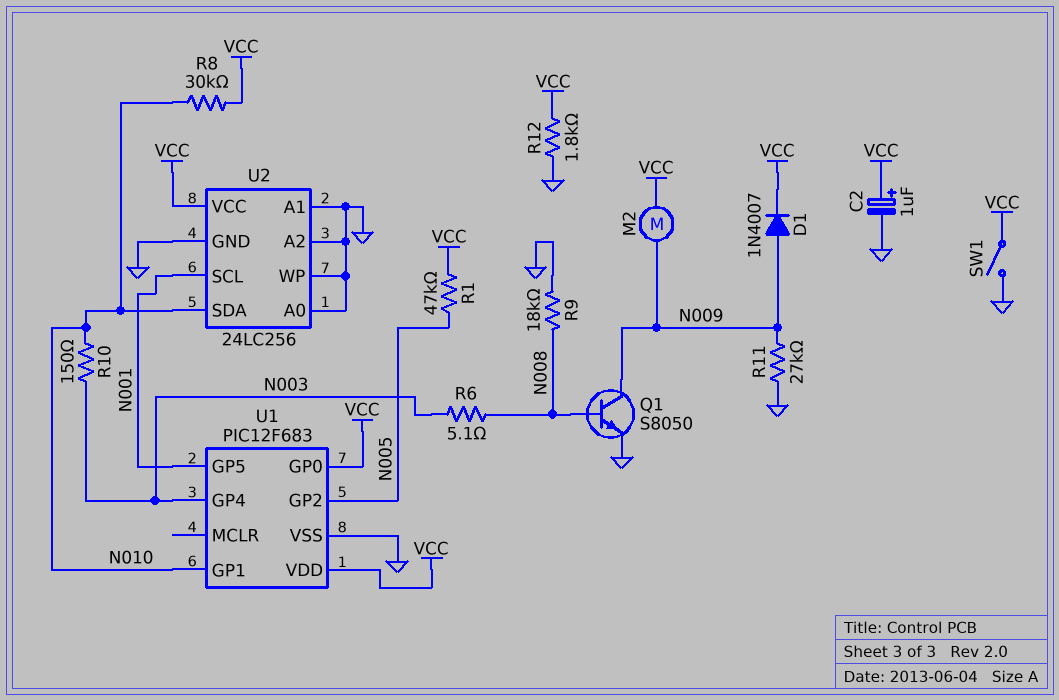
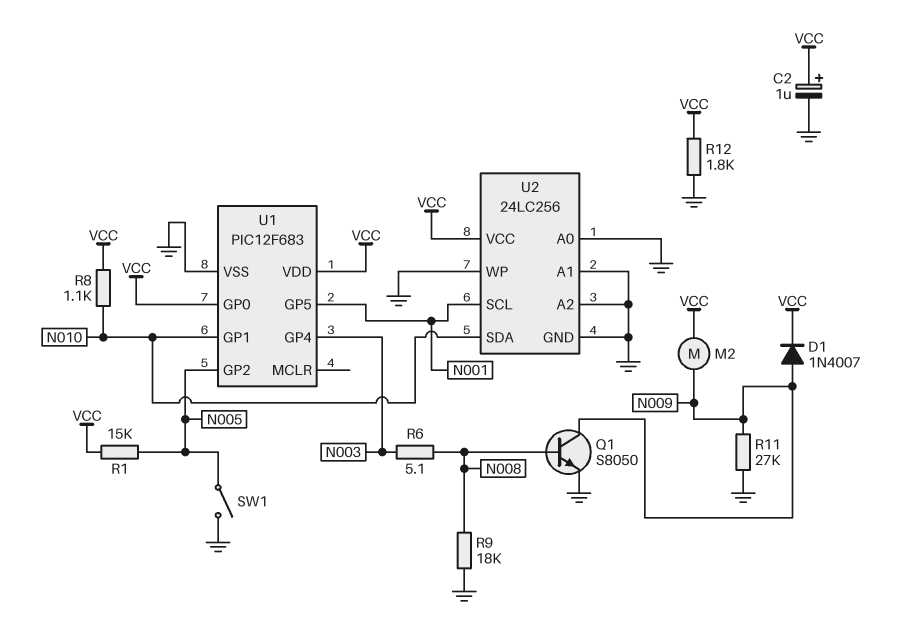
R1: 47k (N005, VCC) -> 15k (N005, VCC)
R8: 30k (N010, VCC) -> 1.1k (N010, VCC)
R10: 150 (N003, N010) -> none
SW1: switch (GND, VCC) -> switch (GND, N005)

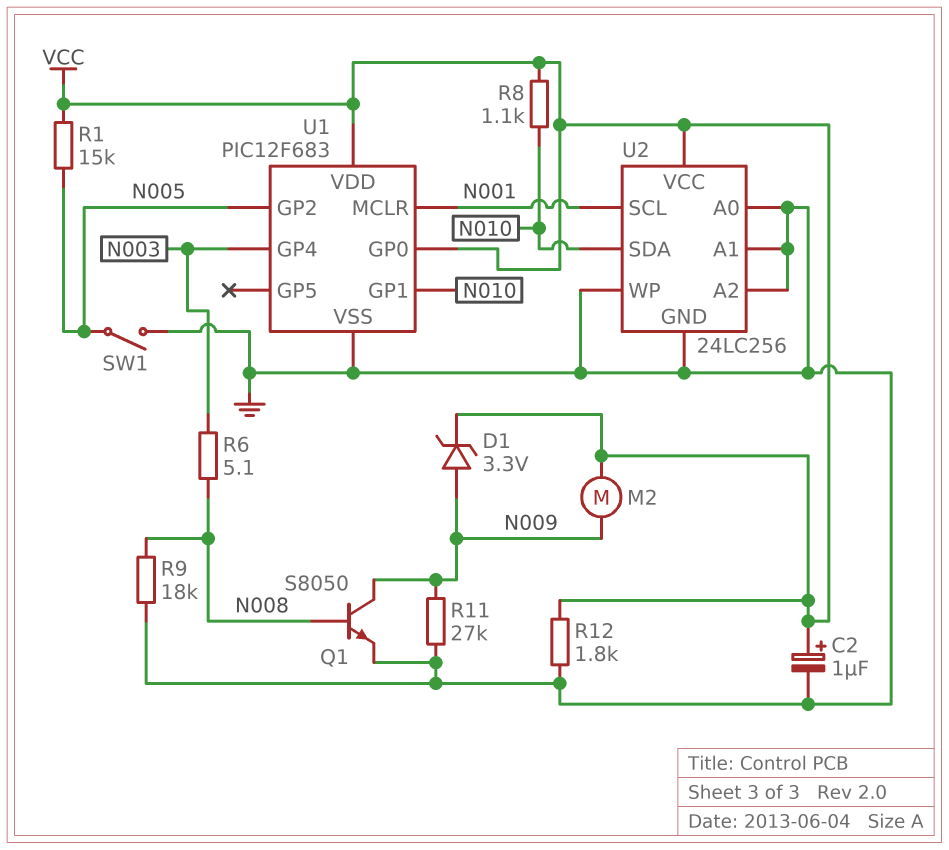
D1: diode 1N4007 (A N009, K VCC) -> zener 3.3V (A N009, K VCC)
U1 pin GP5: N001 -> none
U1 pin MCLR: none -> N001

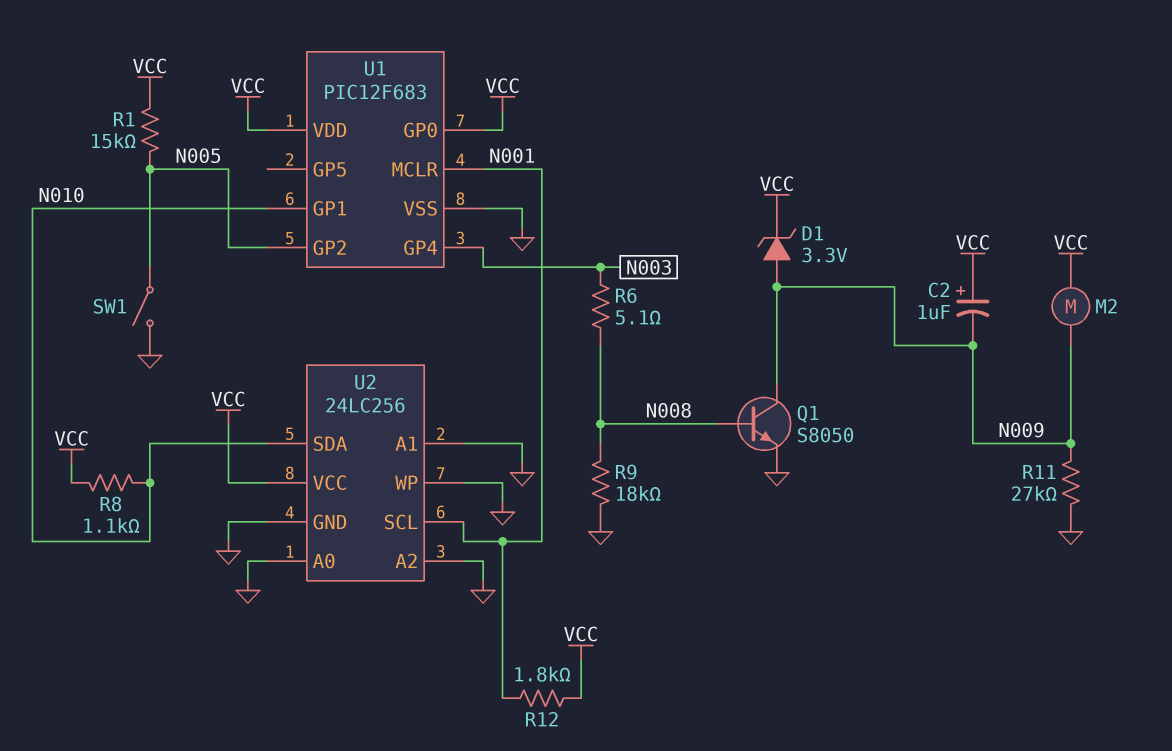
C2: 1uF (plus VCC, minus GND) -> 1uF (plus VCC, minus N009)
R12: 1.8k (GND, VCC) -> 1.8k (N001, VCC)

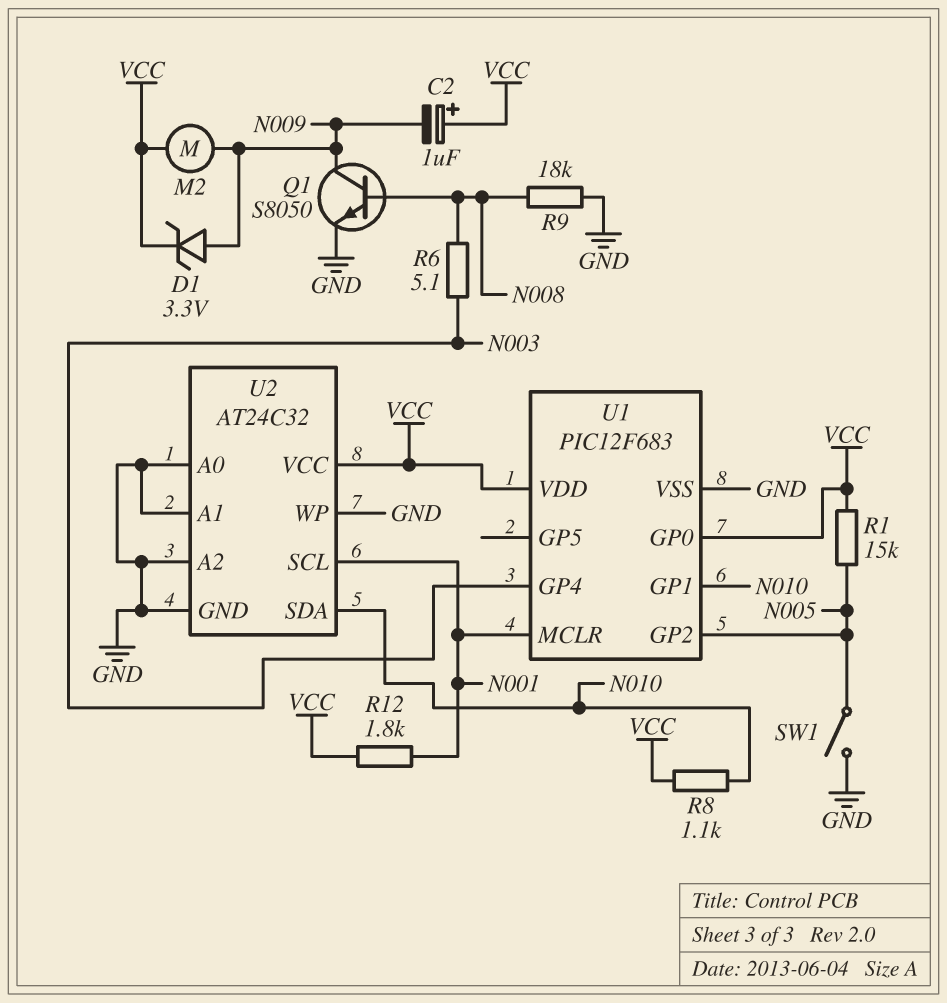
R11: 27k (GND, N009) -> none
U2: 24LC256 -> AT24C32

